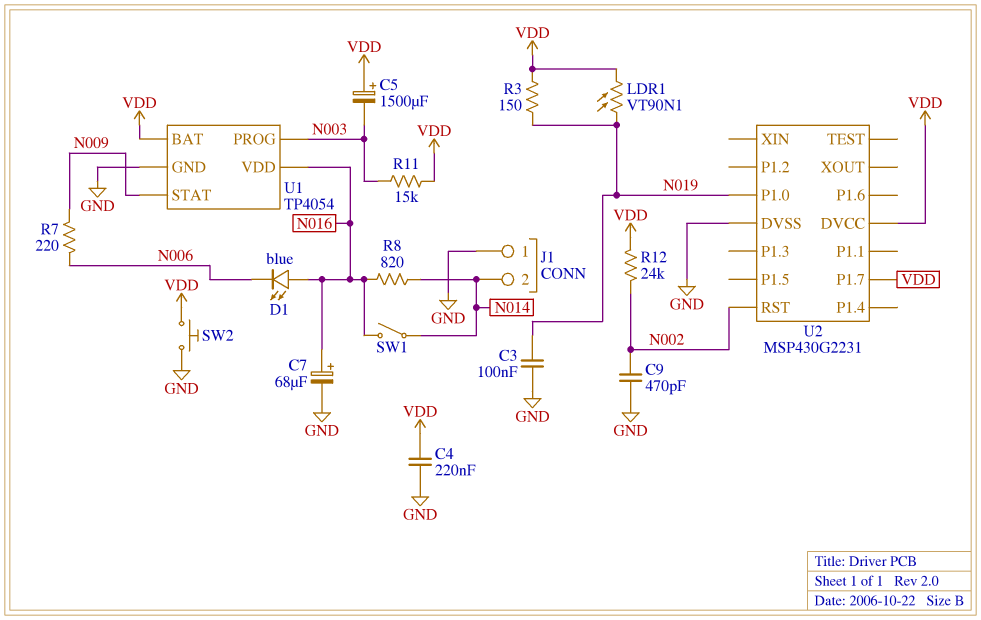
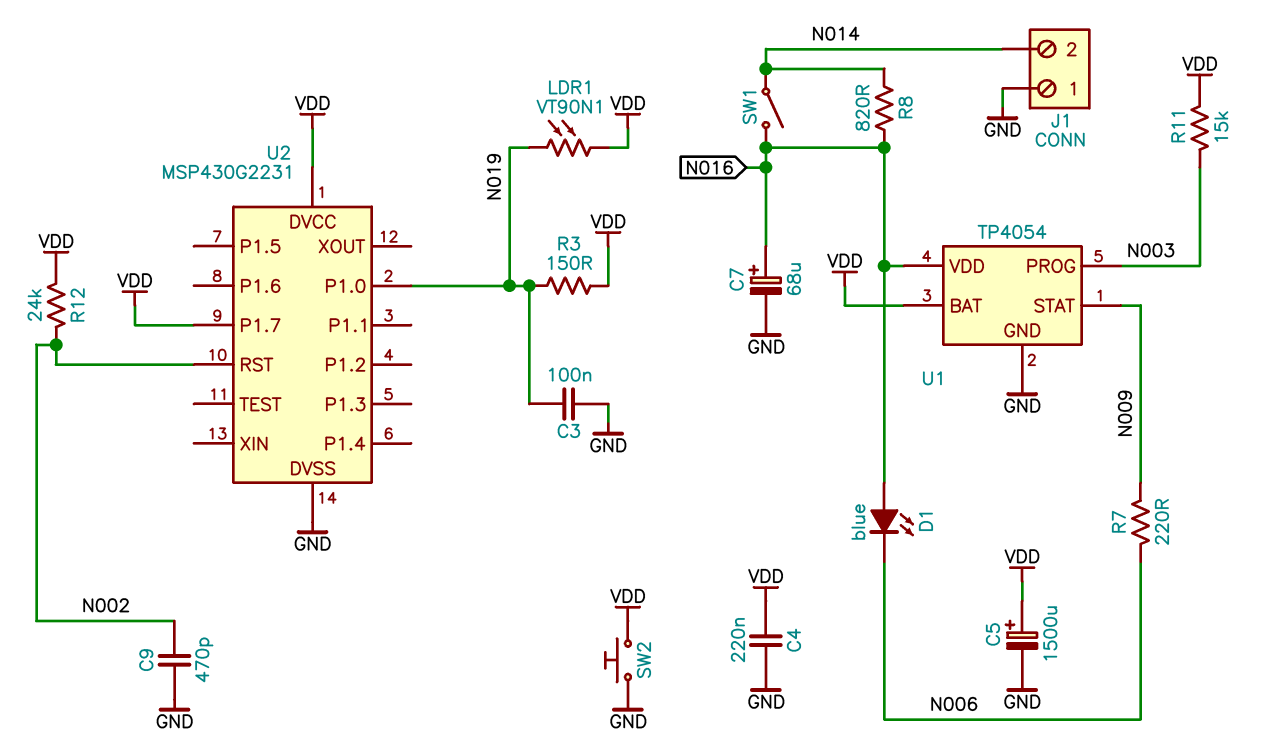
C5: 1500uF (plus VDD, minus N003) -> 1500uF (plus VDD, minus GND)

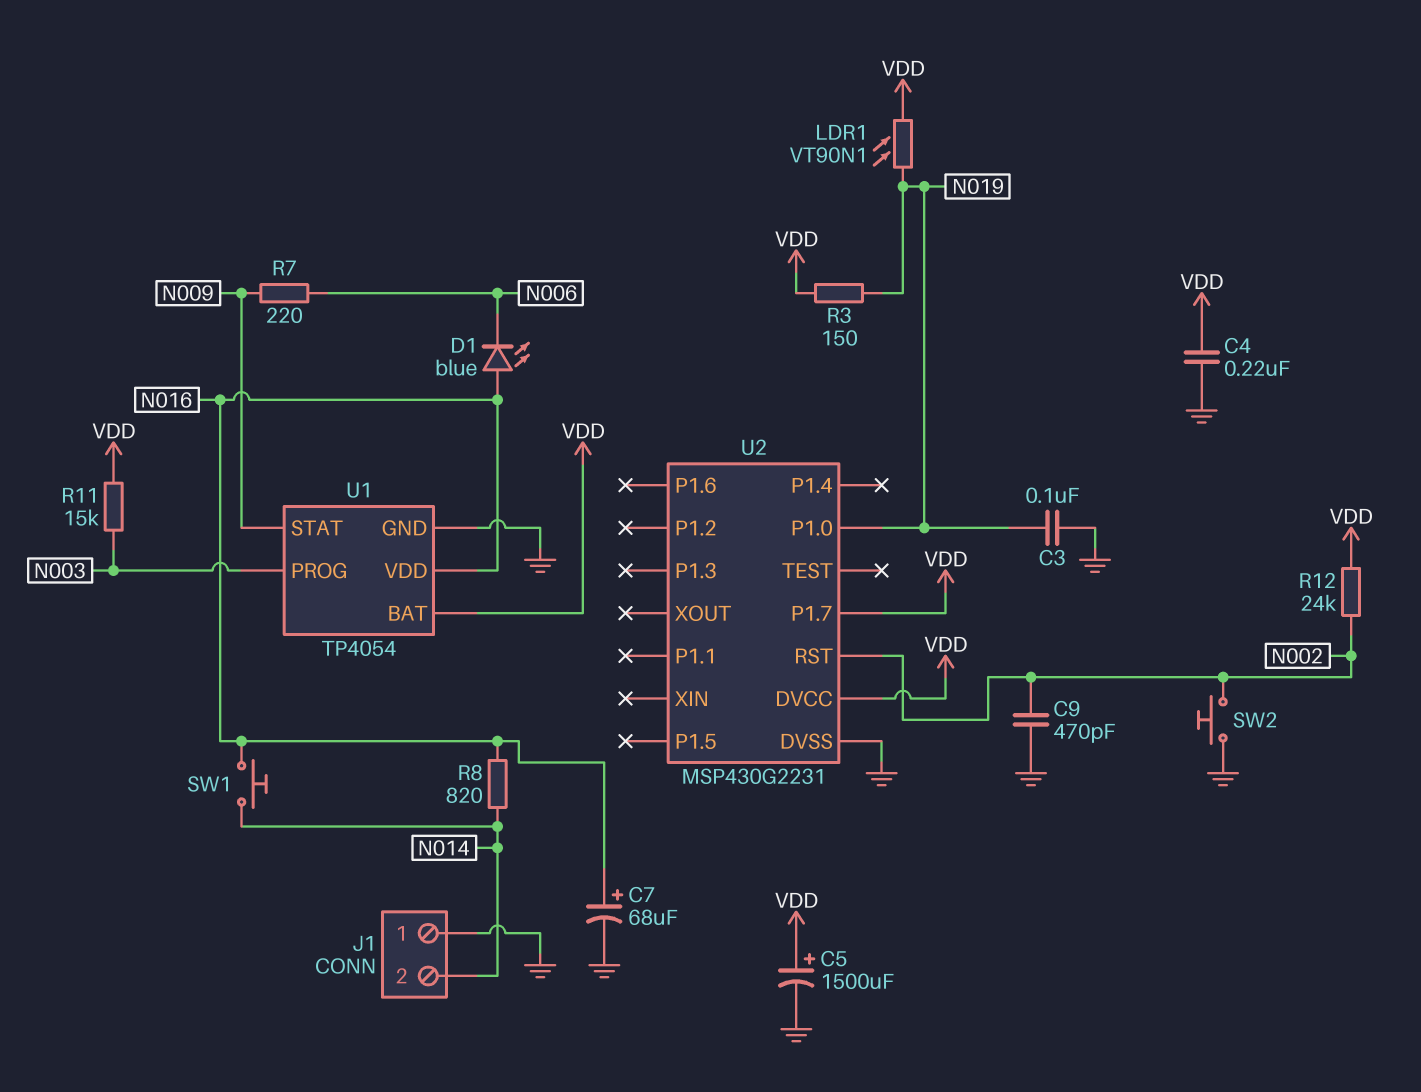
SW1: switch (N014, N016) -> button (N014, N016)
SW2: button (GND, VDD) -> button (GND, N002)

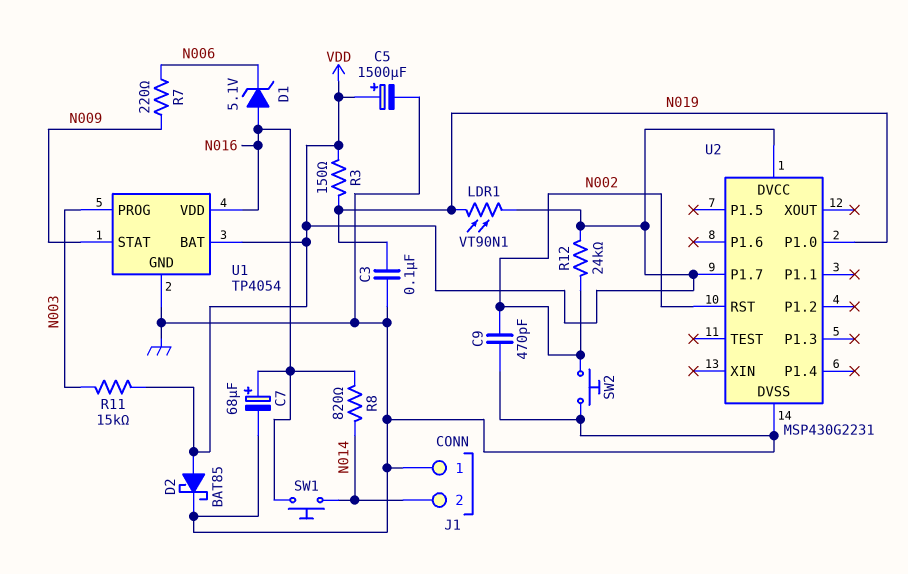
C4: 220nF (GND, VDD) -> none
D1: LED blue (A N016, K N006) -> zener 5.1V (A N016, K N006)
D2: none -> schottky BAT85 (A VDD, K GND)

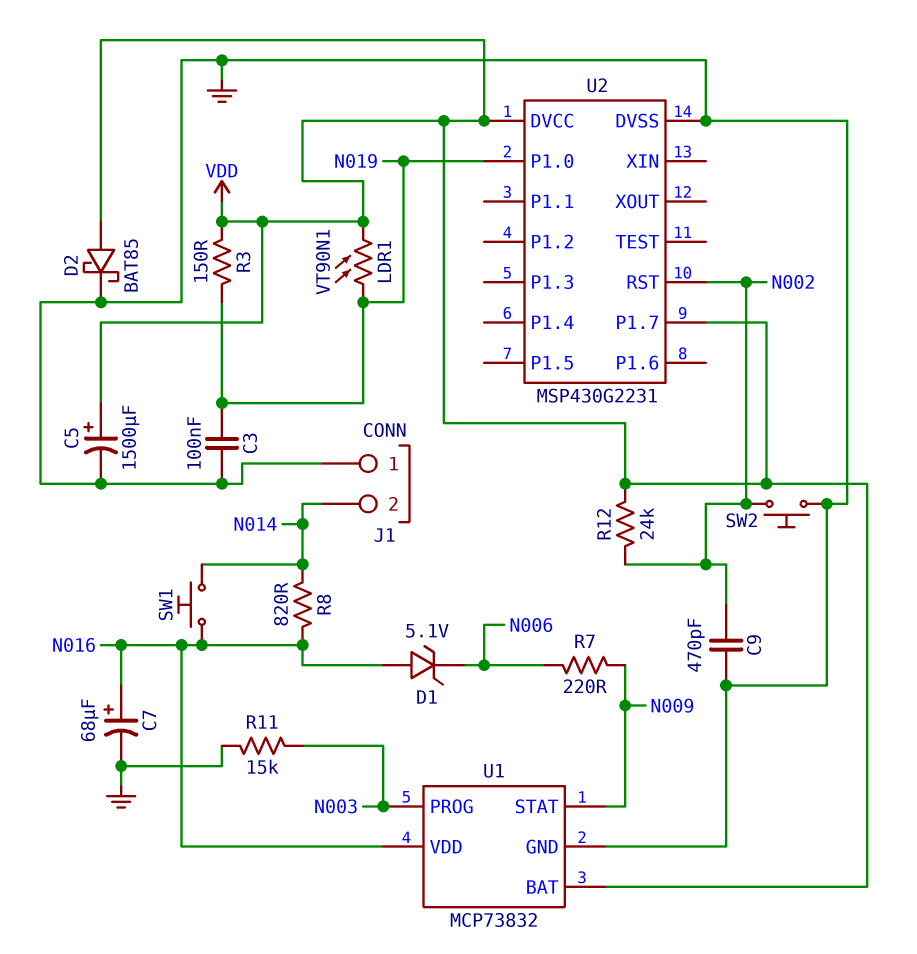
R11: 15k (N003, VDD) -> 15k (GND, N003)
U1: TP4054 -> MCP73832

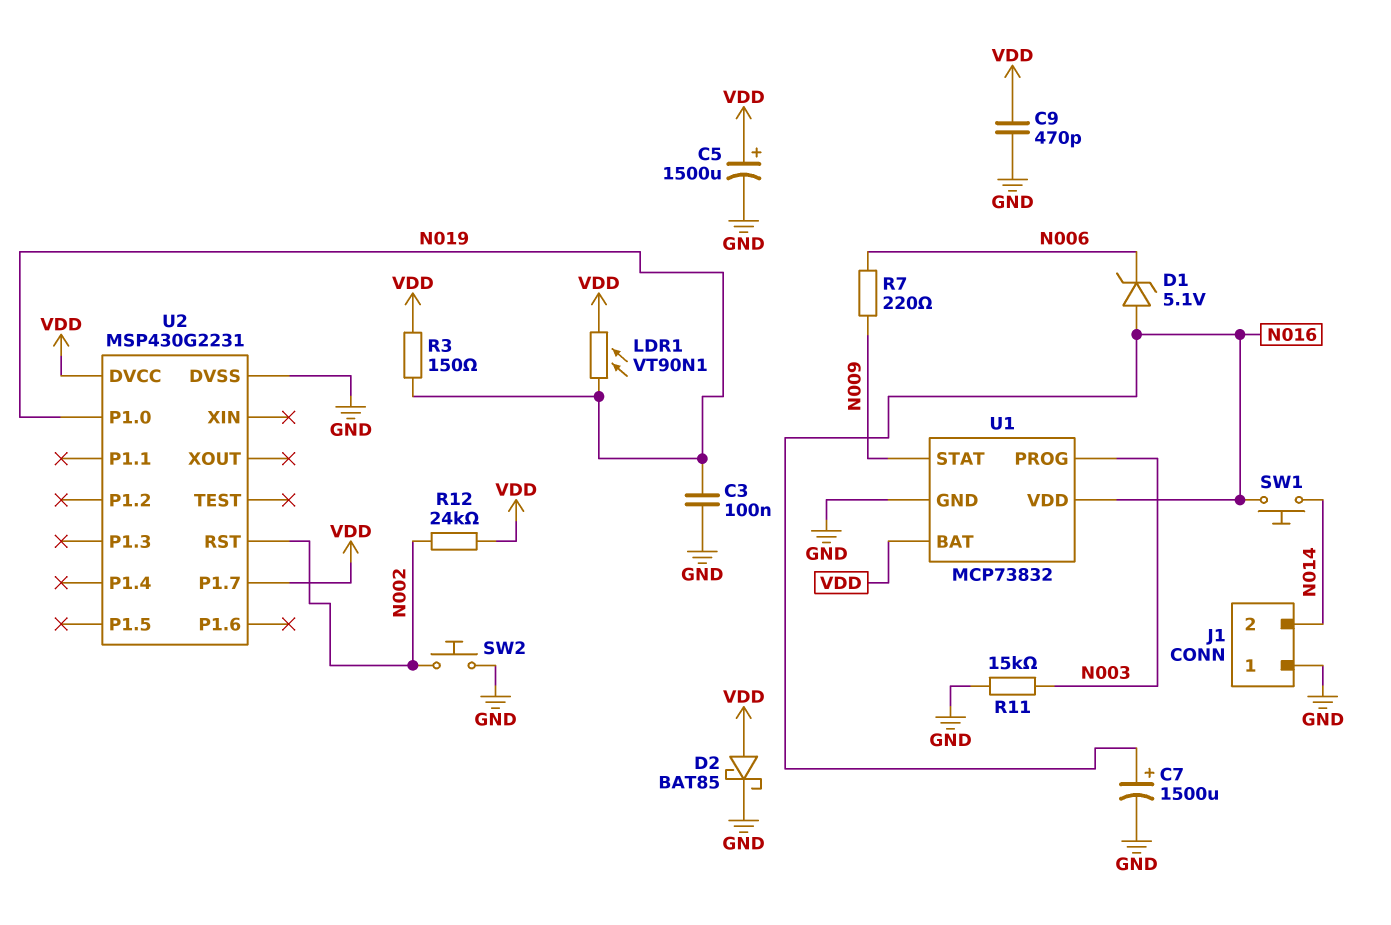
C7: 68uF (plus N016, minus GND) -> 1500uF (plus N016, minus GND)
C9: 470pF (GND, N002) -> 470pF (GND, VDD)
R8: 820 (N014, N016) -> none

